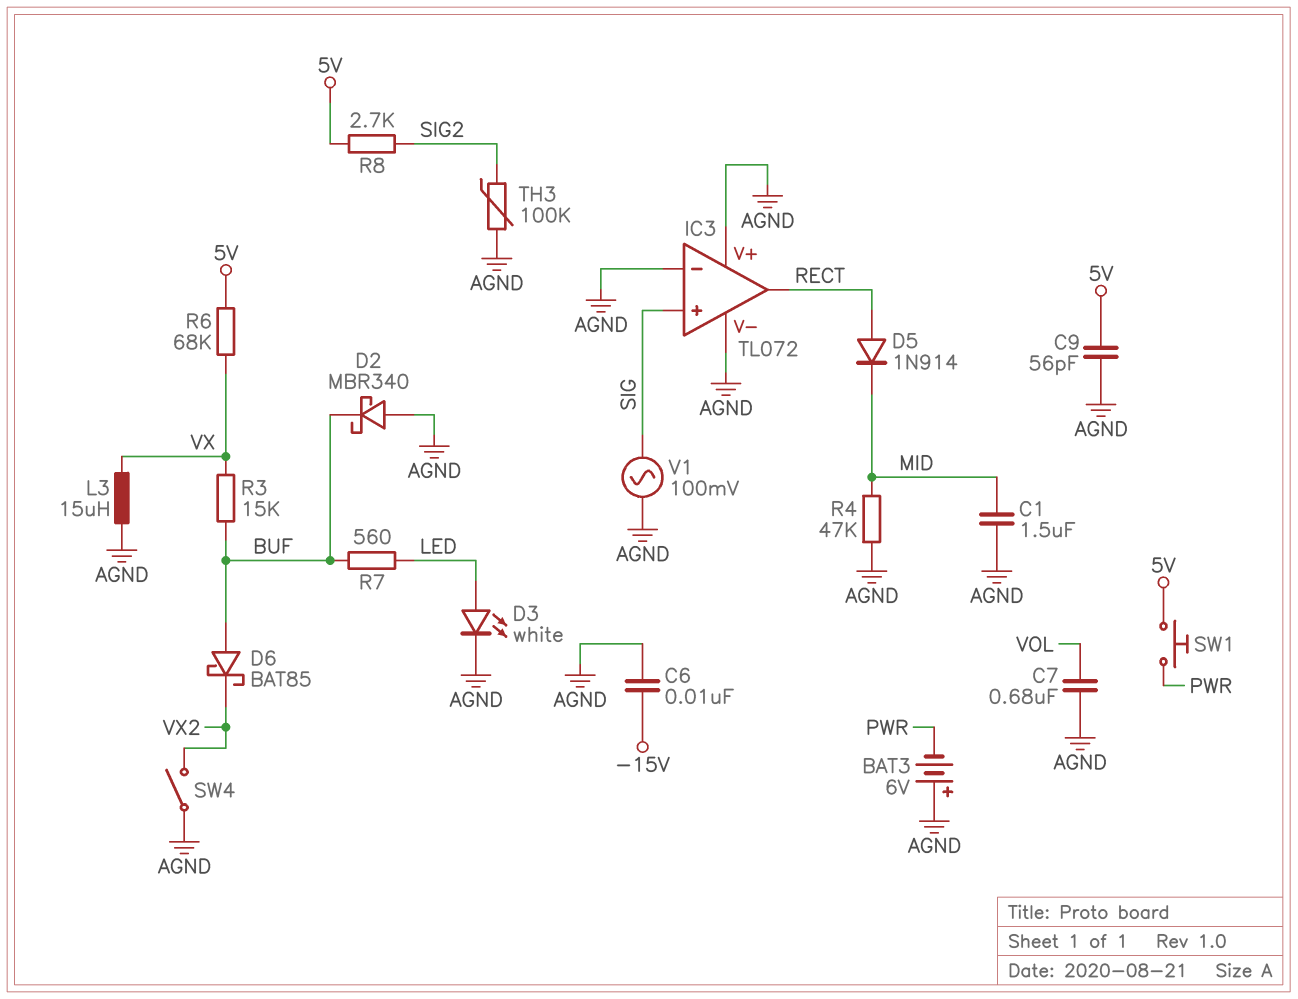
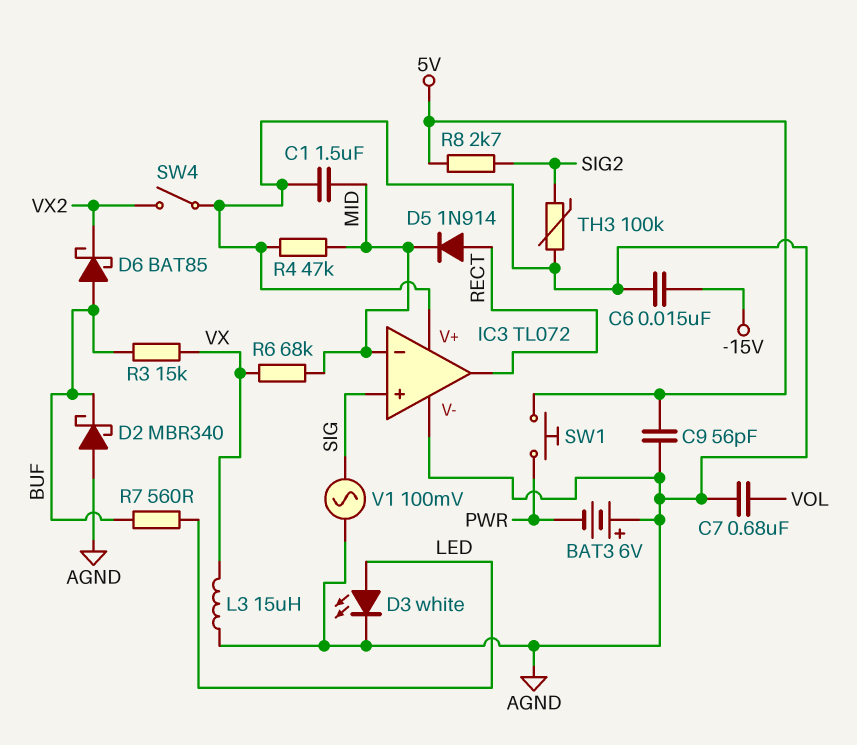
C6: 10nF (-15V, AGND) -> 15nF (-15V, AGND)
IC3 pin in-: AGND -> MID
R6: 68k (5V, VX) -> 68k (MID, VX)

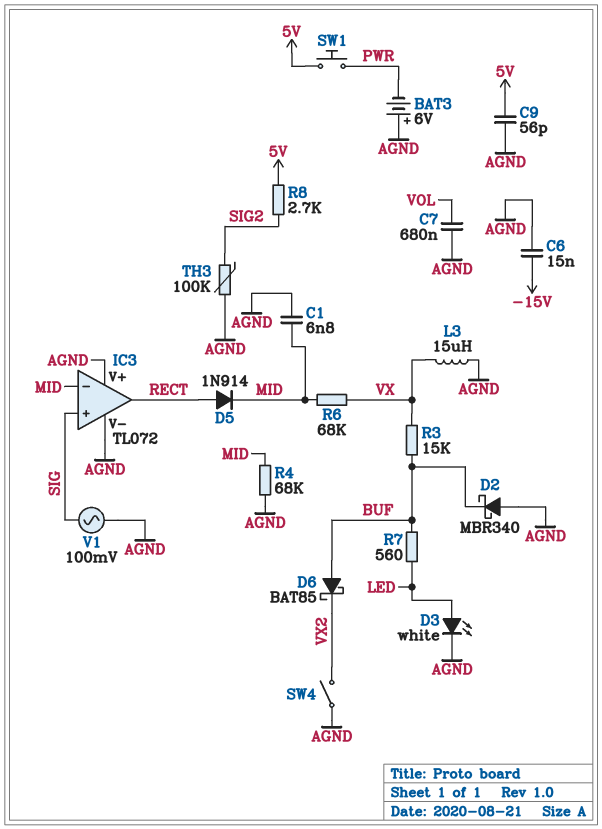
C1: 1.5uF (AGND, MID) -> 6.8nF (AGND, MID)
R4: 47k (AGND, MID) -> 68k (AGND, MID)

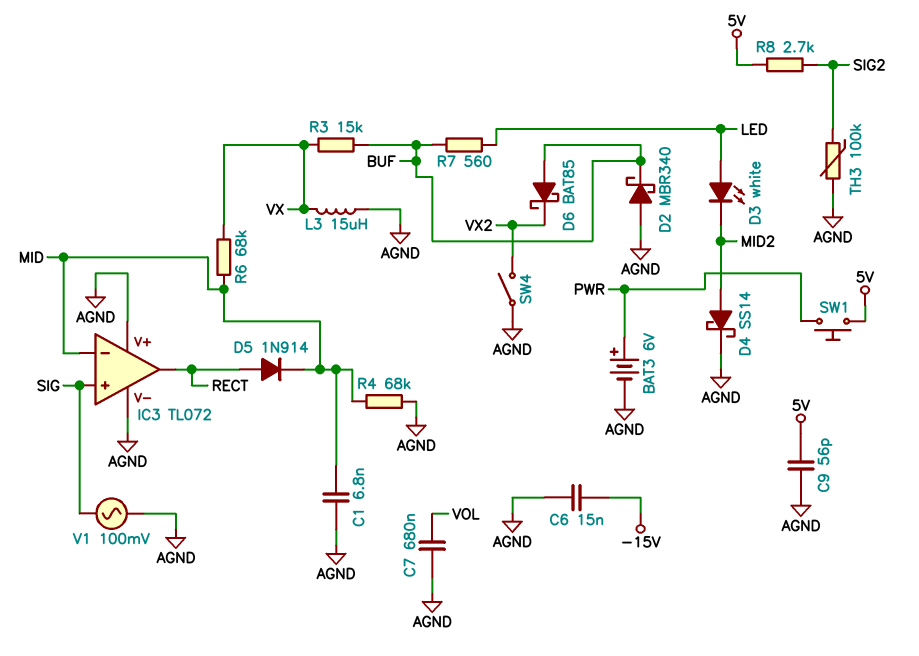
BAT3: 6V (plus AGND, minus PWR) -> 6V (plus PWR, minus AGND)
D3: LED white (A LED, K AGND) -> LED white (A LED, K MID2)
D4: none -> schottky SS14 (A MID2, K AGND)

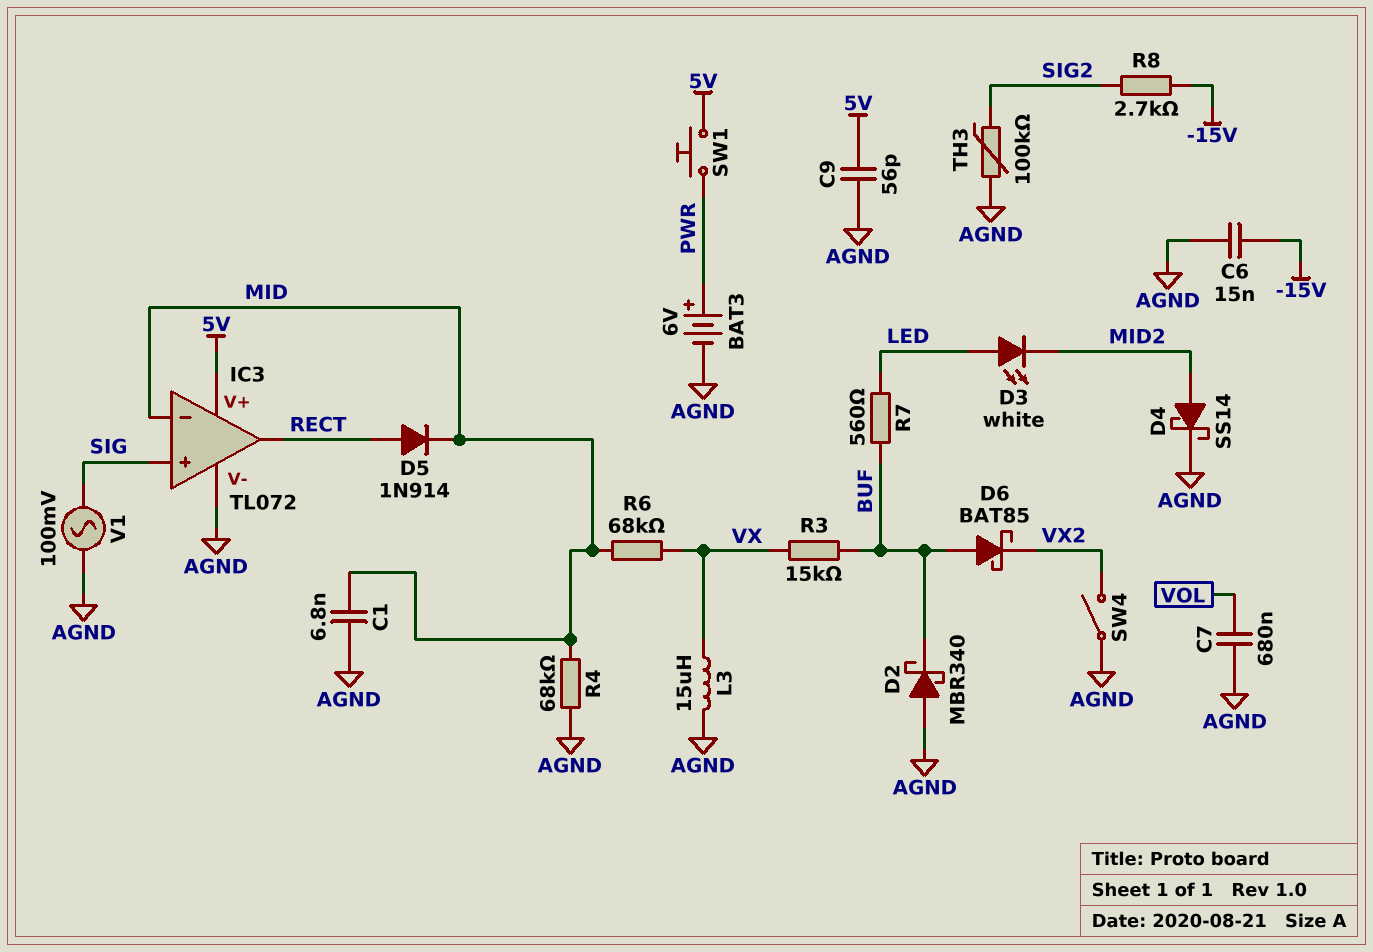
IC3 pin V+: AGND -> 5V
R8: 2.7k (5V, SIG2) -> 2.7k (-15V, SIG2)

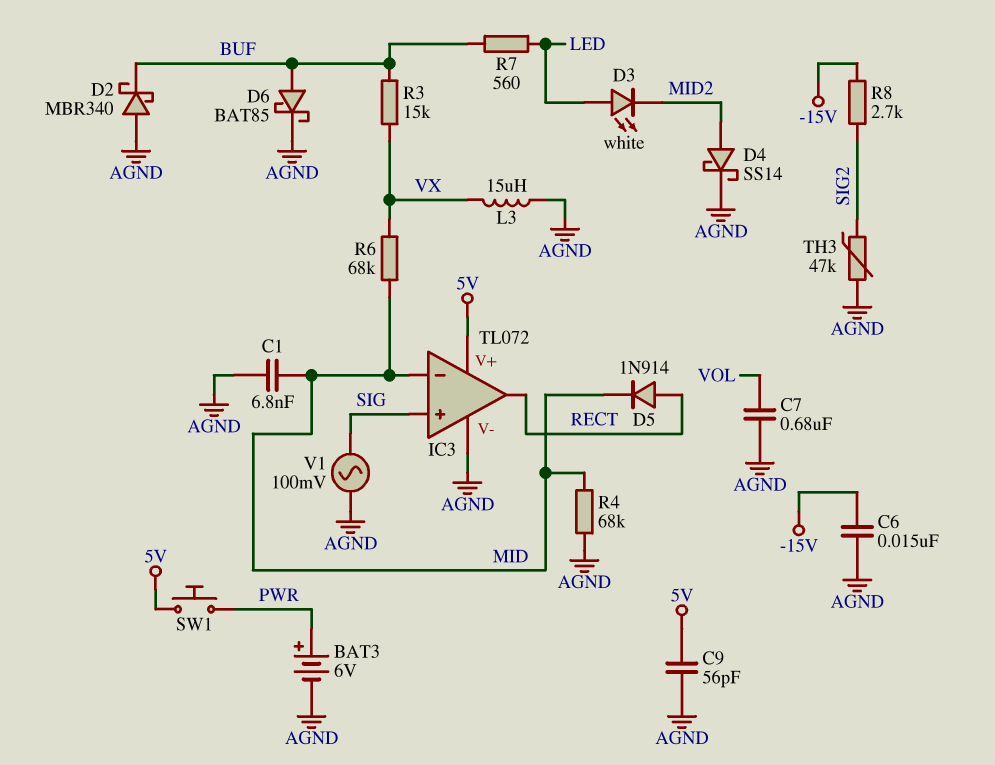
D6: schottky BAT85 (A BUF, K VX2) -> schottky BAT85 (A BUF, K AGND)
SW4: switch (AGND, VX2) -> none
TH3: 100k (AGND, SIG2) -> 47k (AGND, SIG2)

